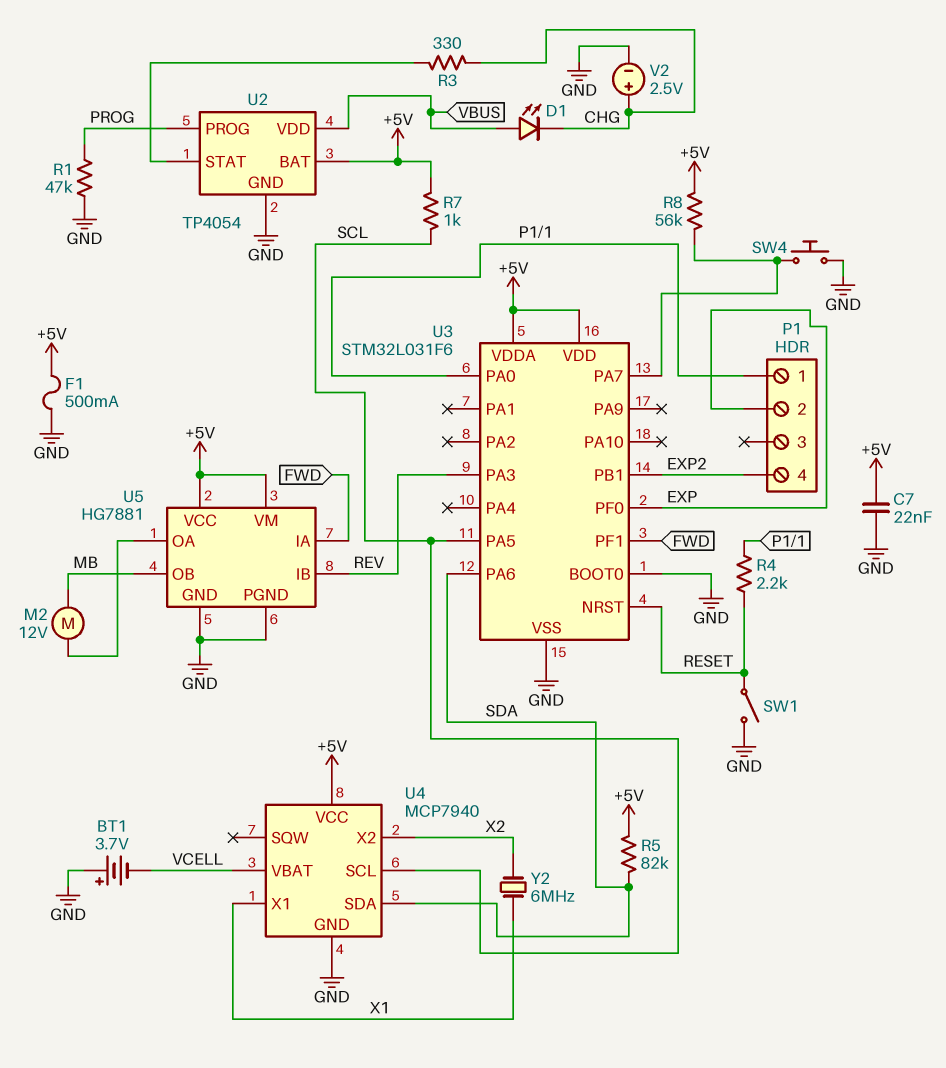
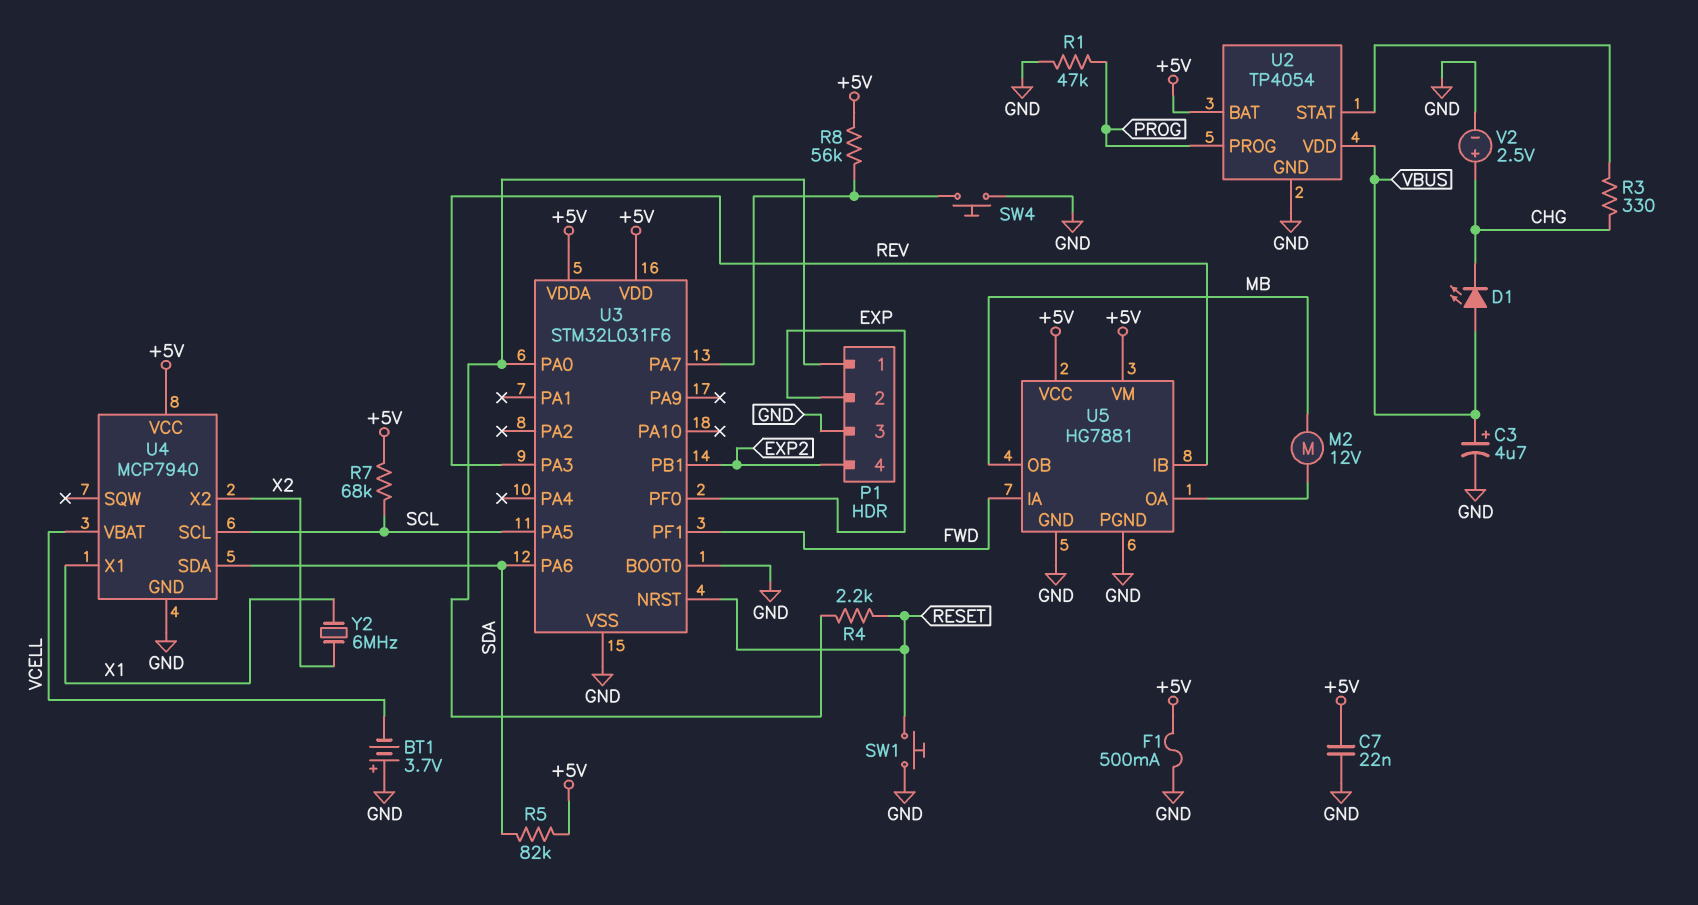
C3: none -> 4.7uF (plus VBUS, minus GND)
P1 pin 3: none -> GND
R7: 1k (+5V, SCL) -> 68k (+5V, SCL)
SW1: switch (GND, RESET) -> button (GND, RESET)

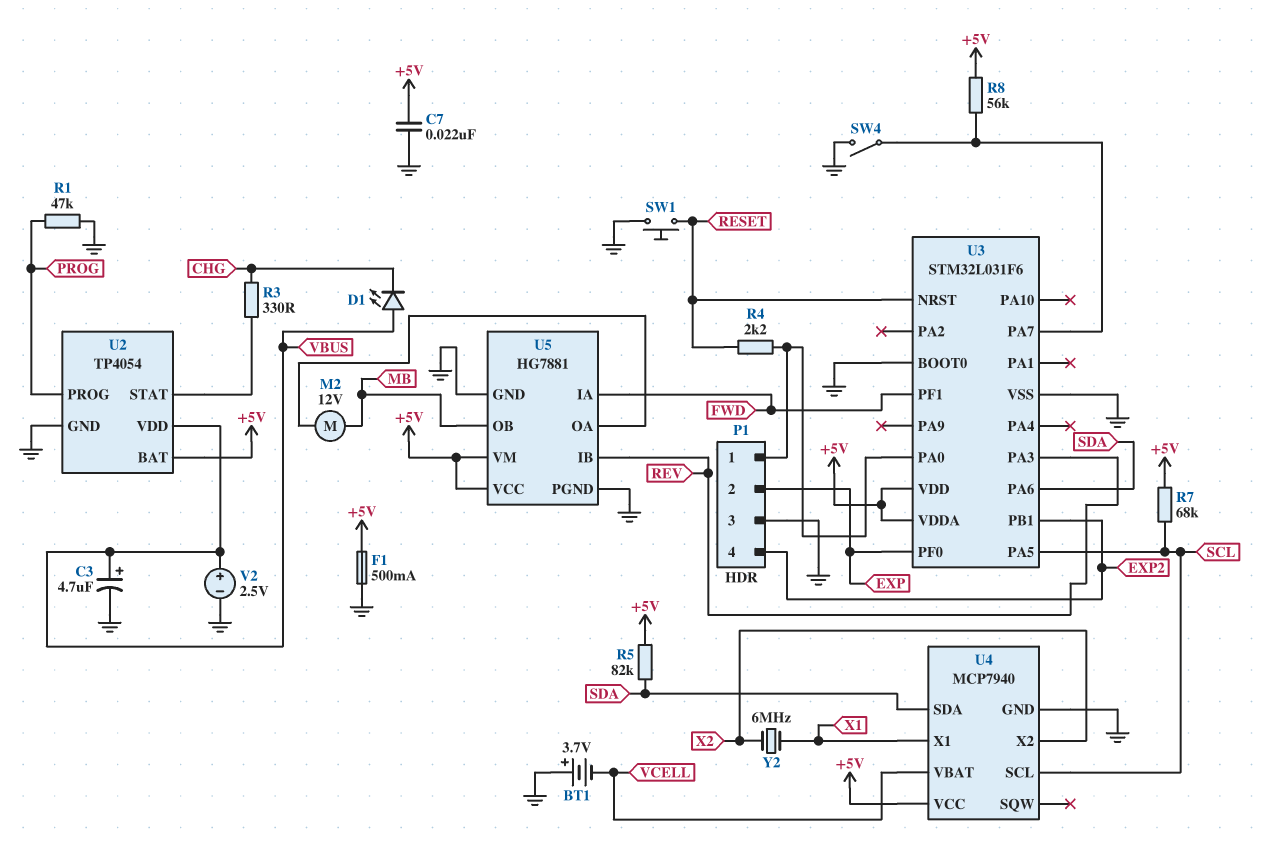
SW4: button (GND, U3/PA7) -> switch (GND, U3/PA7)
V2: 2.5V (plus CHG, minus GND) -> 2.5V (plus VBUS, minus GND)

